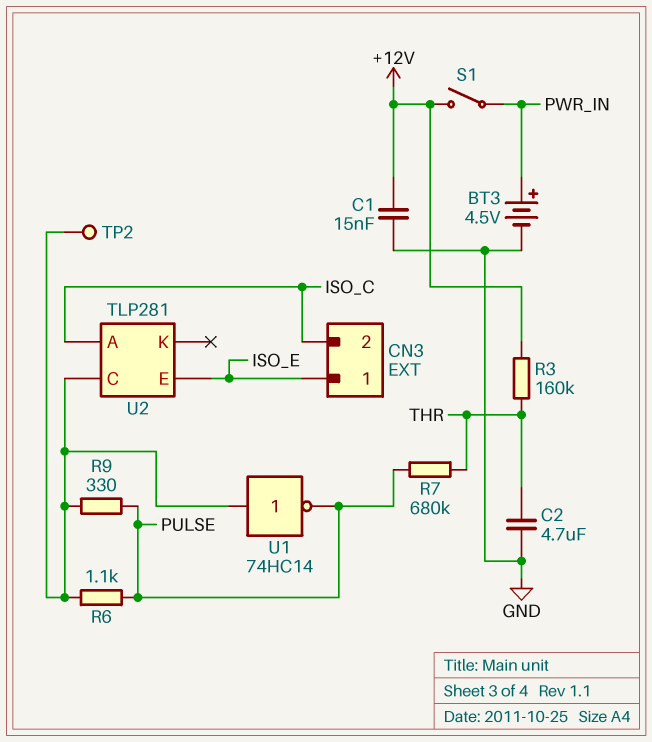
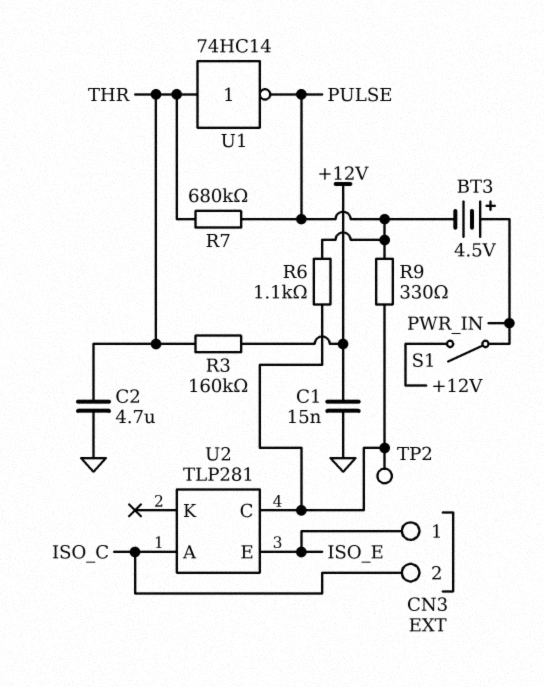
BT3: 4.5V (plus PWR_IN, minus GND) -> 4.5V (plus PWR_IN, minus PULSE)
U1: NOT 74HC14 (in U2/C, out PULSE) -> NOT 74HC14 (in THR, out PULSE)

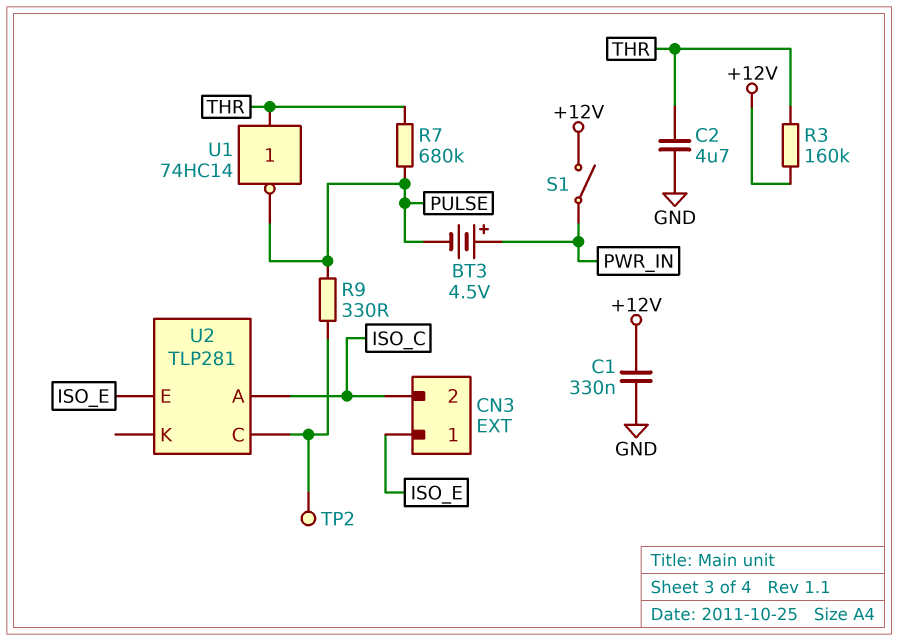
C1: 15nF (+12V, GND) -> 330nF (+12V, GND)
R6: 1.1k (PULSE, U2/C) -> none

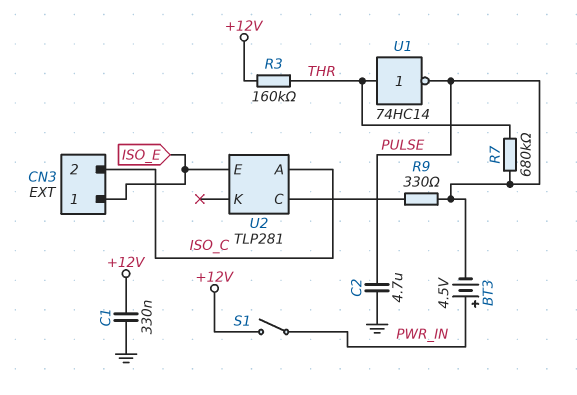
C2: 4.7uF (GND, THR) -> 4.7uF (GND, PULSE)
TP2: test point (U2/C) -> none

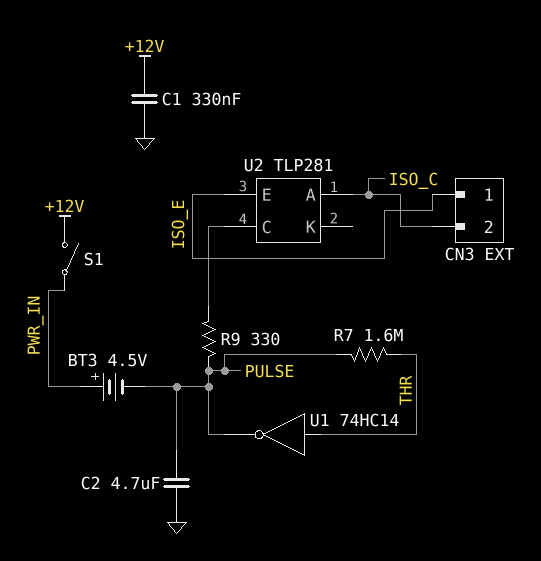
R3: 160k (+12V, THR) -> none
R7: 680k (PULSE, THR) -> 1.6M (PULSE, THR)

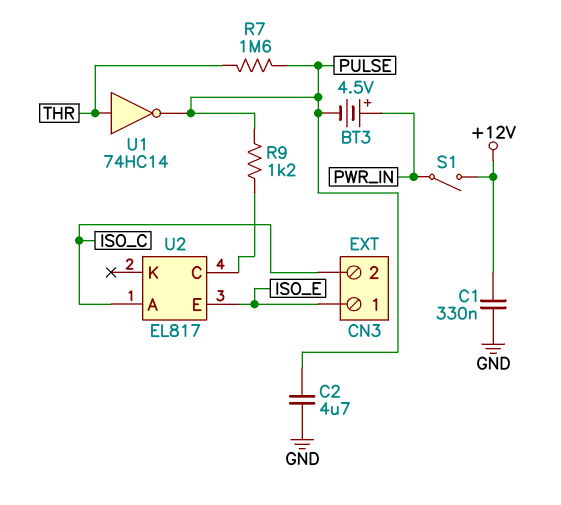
R9: 330 (PULSE, U2/C) -> 1.2k (PULSE, U2/C)
U2: TLP281 -> EL817

